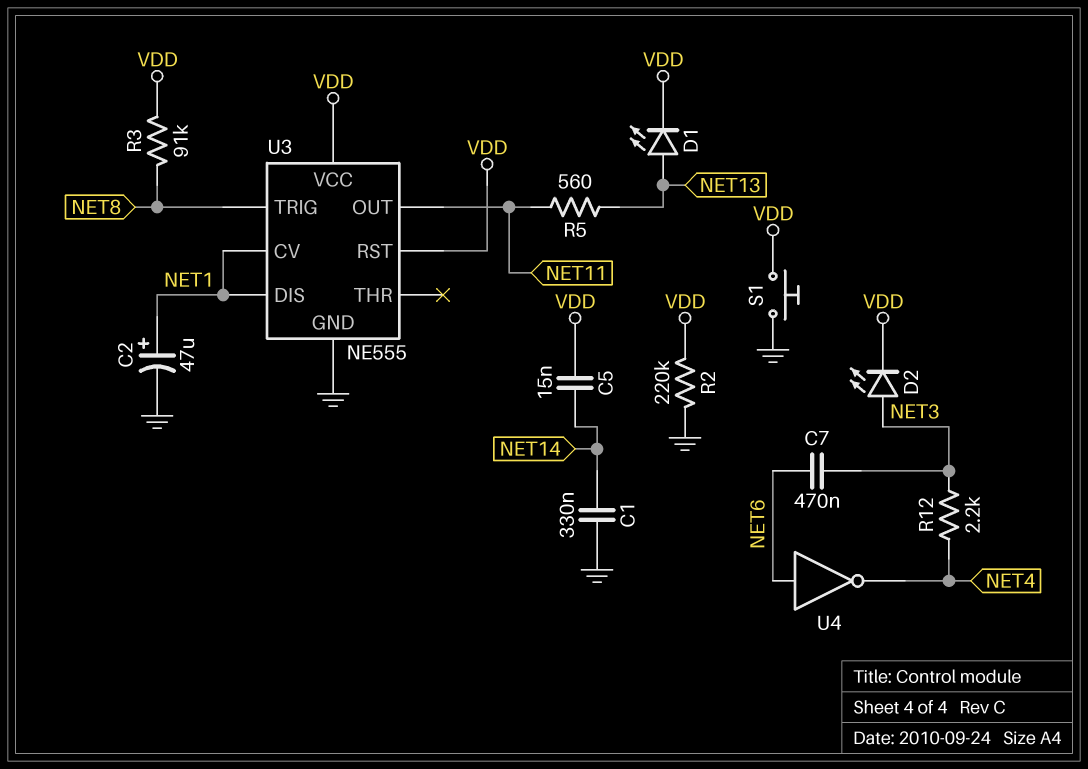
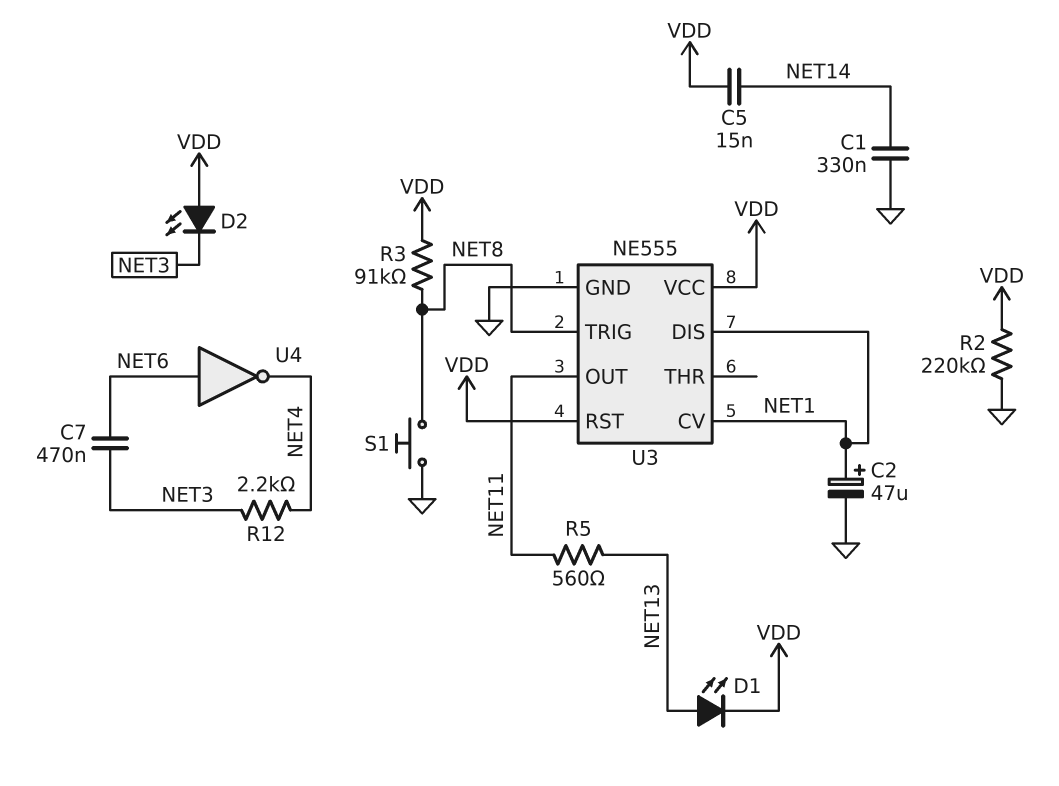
D2: LED (A NET3, K VDD) -> LED (A VDD, K NET3)
S1: button (GND, VDD) -> button (GND, NET8)

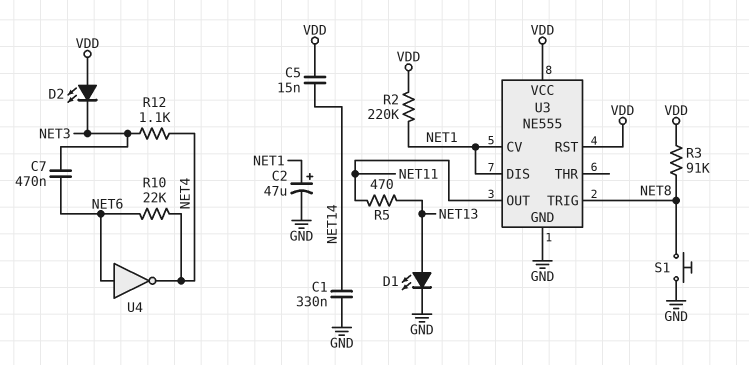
D1: LED (A NET13, K VDD) -> LED (A NET13, K GND)
R2: 220k (GND, VDD) -> 220k (NET1, VDD)
R5: 560 (NET11, NET13) -> 470 (NET11, NET13)
R10: none -> 22k (NET4, NET6)
R12: 2.2k (NET3, NET4) -> 1.1k (NET3, NET4)

